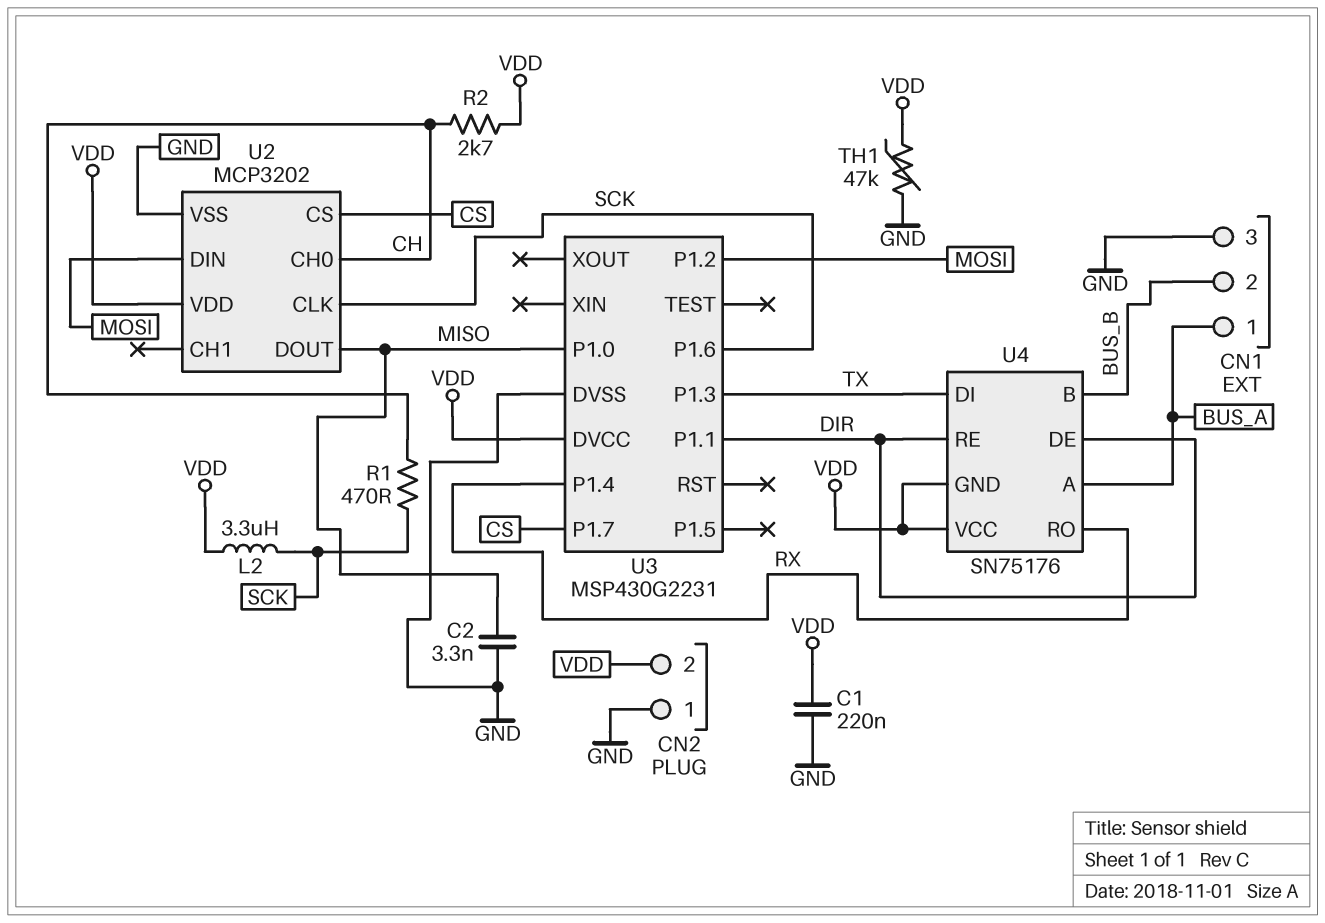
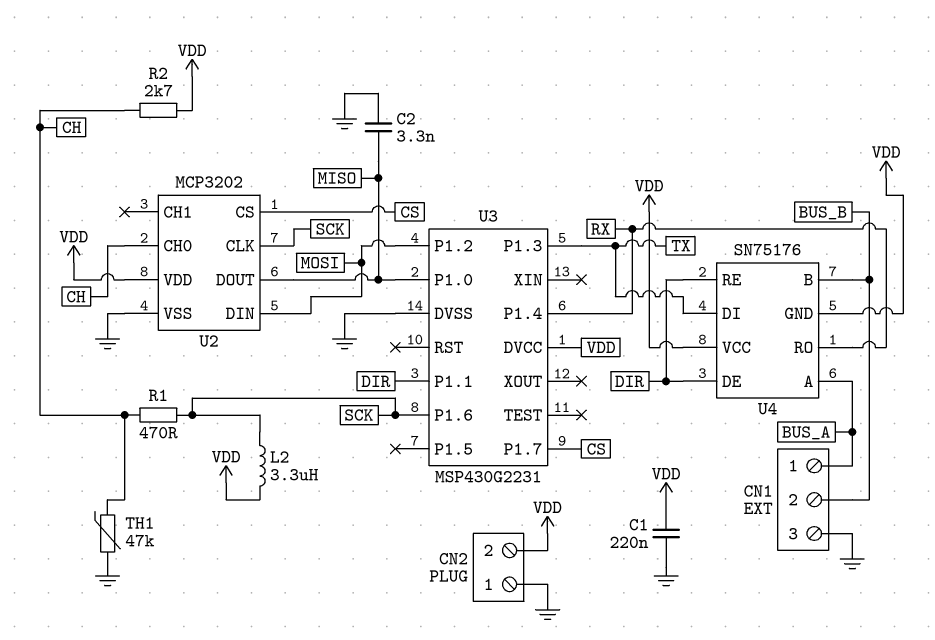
TH1: 47k (GND, VDD) -> 47k (CH, GND)

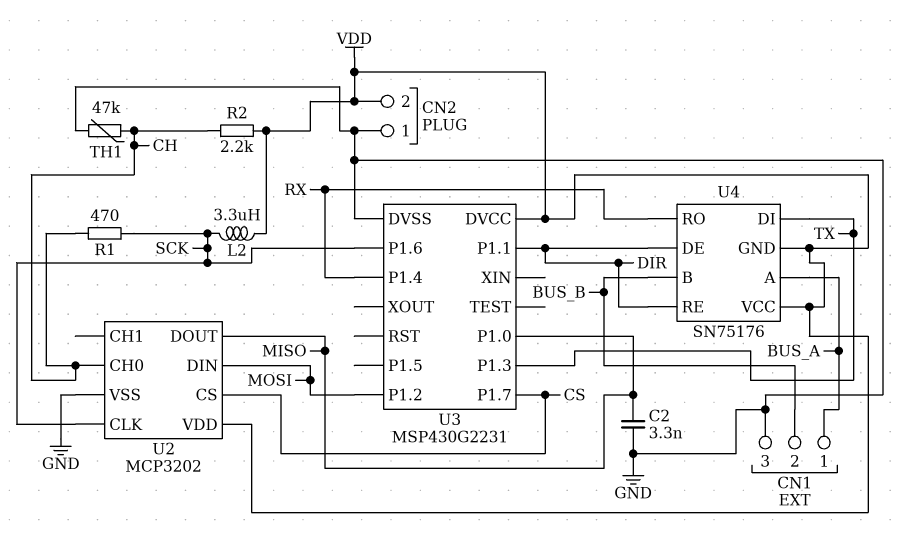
C1: 220nF (GND, VDD) -> none
R2: 2.7k (CH, VDD) -> 2.2k (CH, VDD)

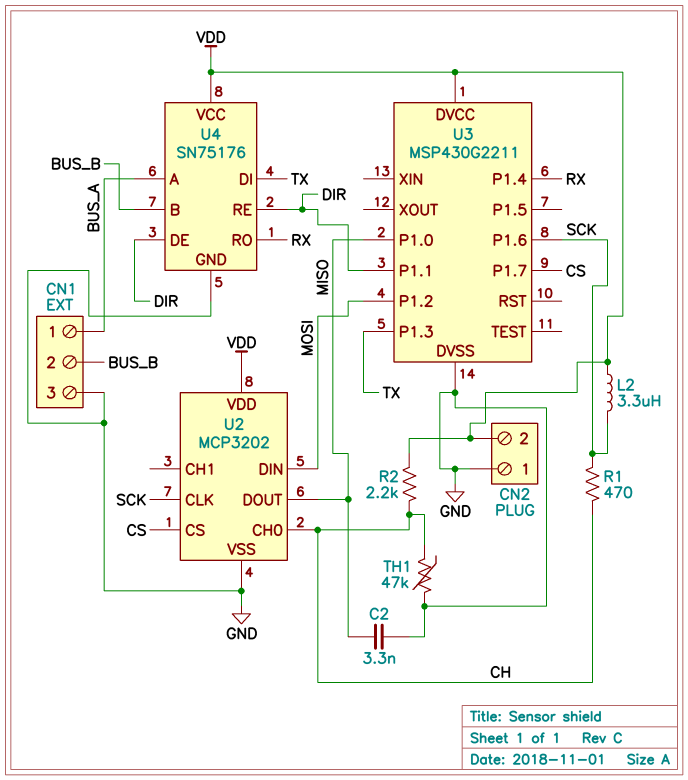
U3: MSP430G2231 -> MSP430G2211
U4 pin GND: VDD -> GND

